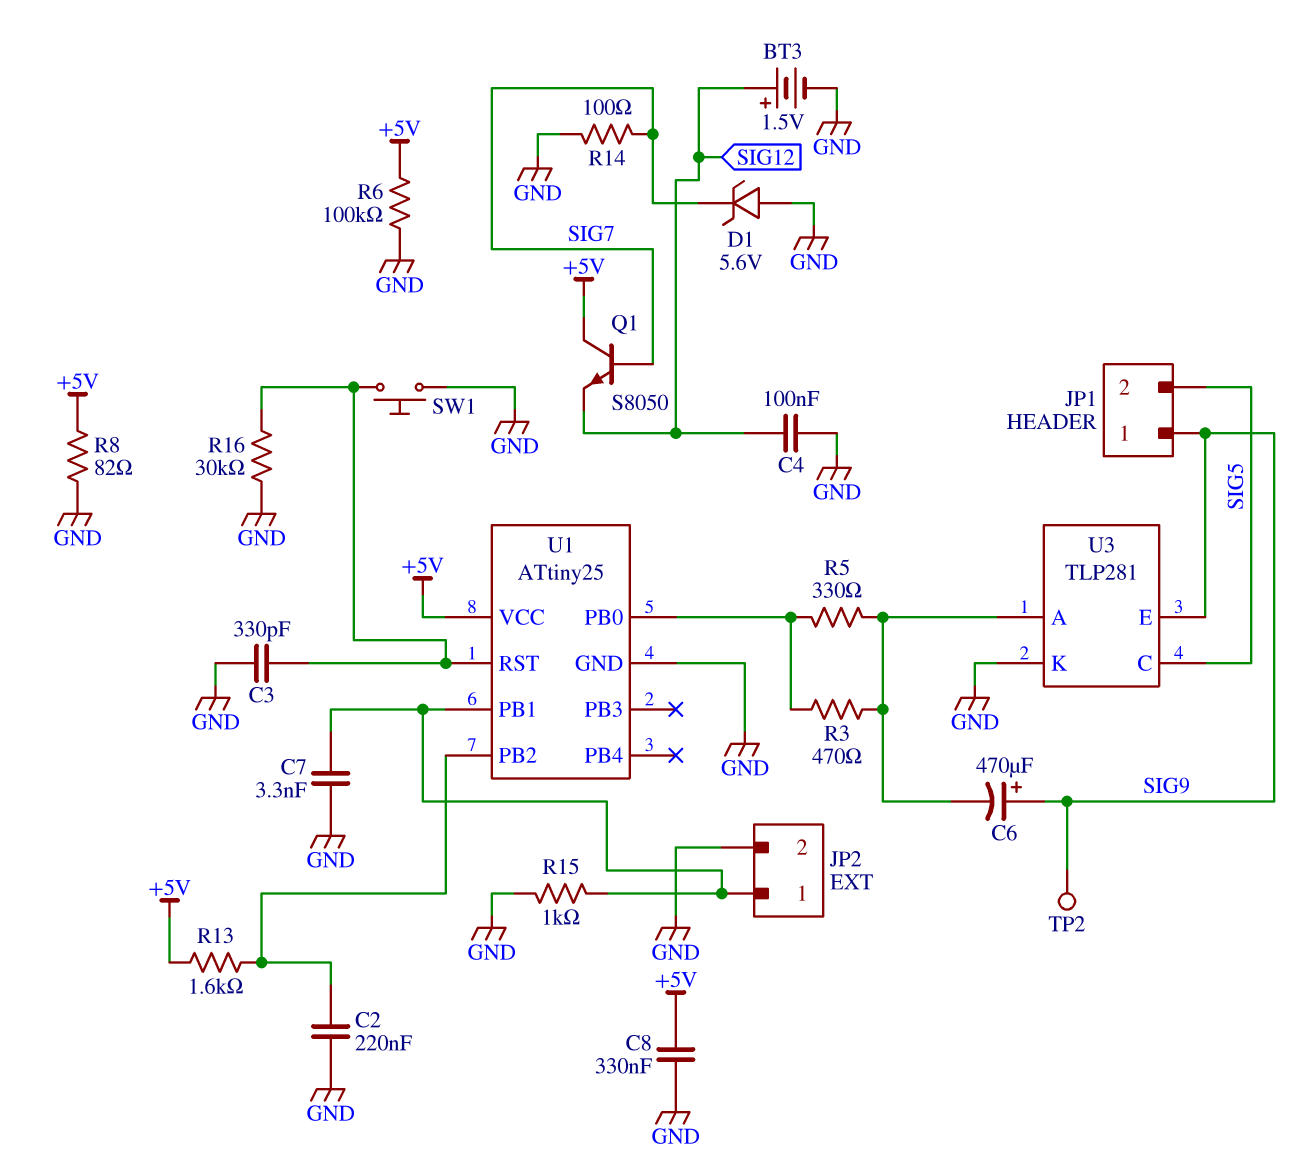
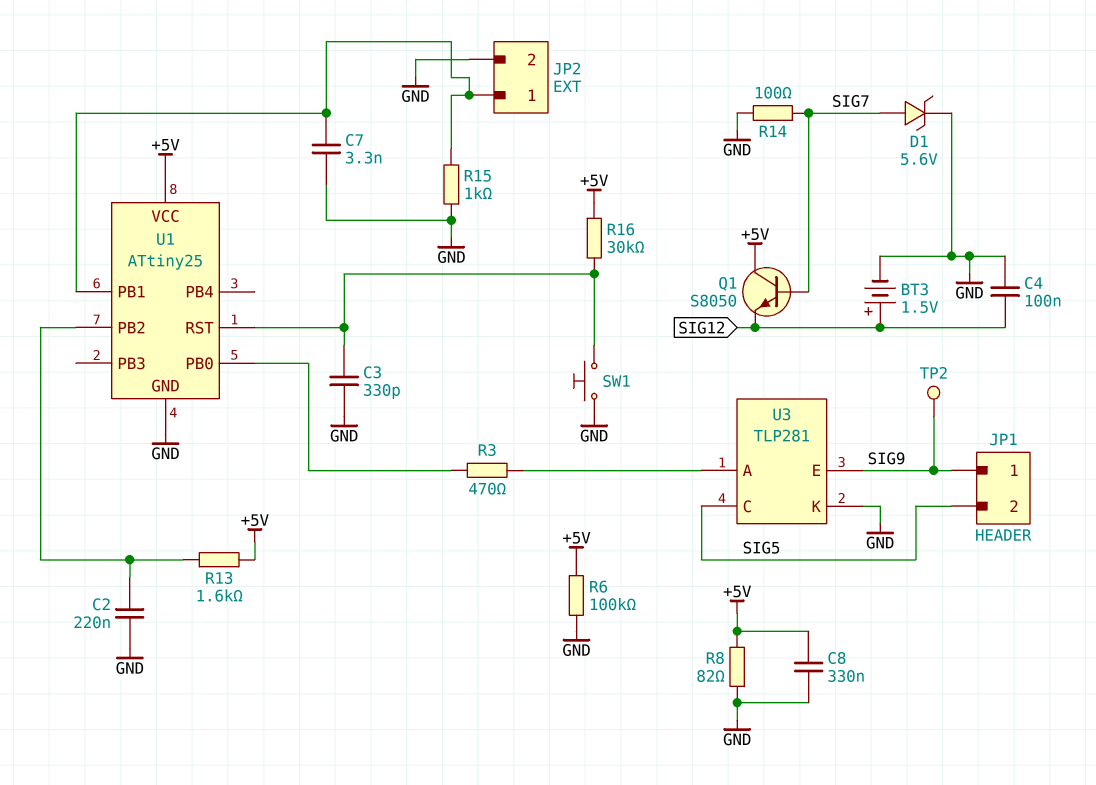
C6: 470uF (plus SIG9, minus U3/A) -> none
D1: zener 5.6V (A GND, K SIG7) -> zener 5.6V (A SIG7, K GND)
R5: 330 (U1/PB0, U3/A) -> none
R16: 30k (GND, U1/RST) -> 30k (+5V, U1/RST)

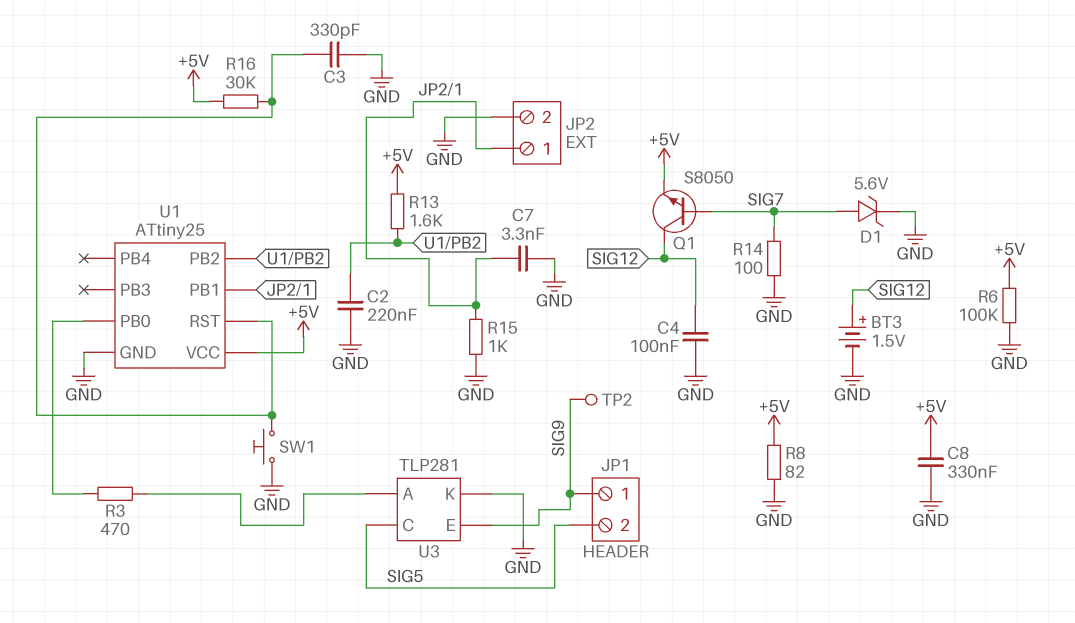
Q1: NPN S8050 (B SIG7, C +5V, E SIG12) -> NPN S8050 (B SIG7, C SIG12, E +5V)

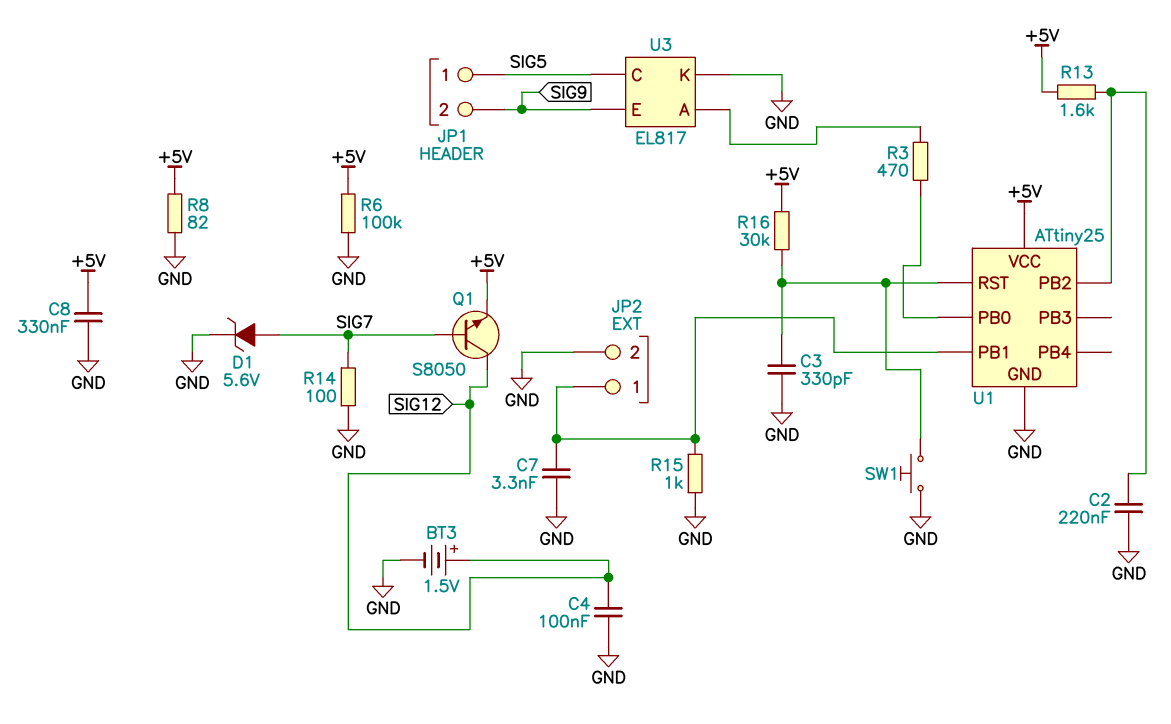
JP1 pin 1: SIG9 -> SIG5
JP1 pin 2: SIG5 -> SIG9
TP2: test point (SIG9) -> none
U3: TLP281 -> EL817

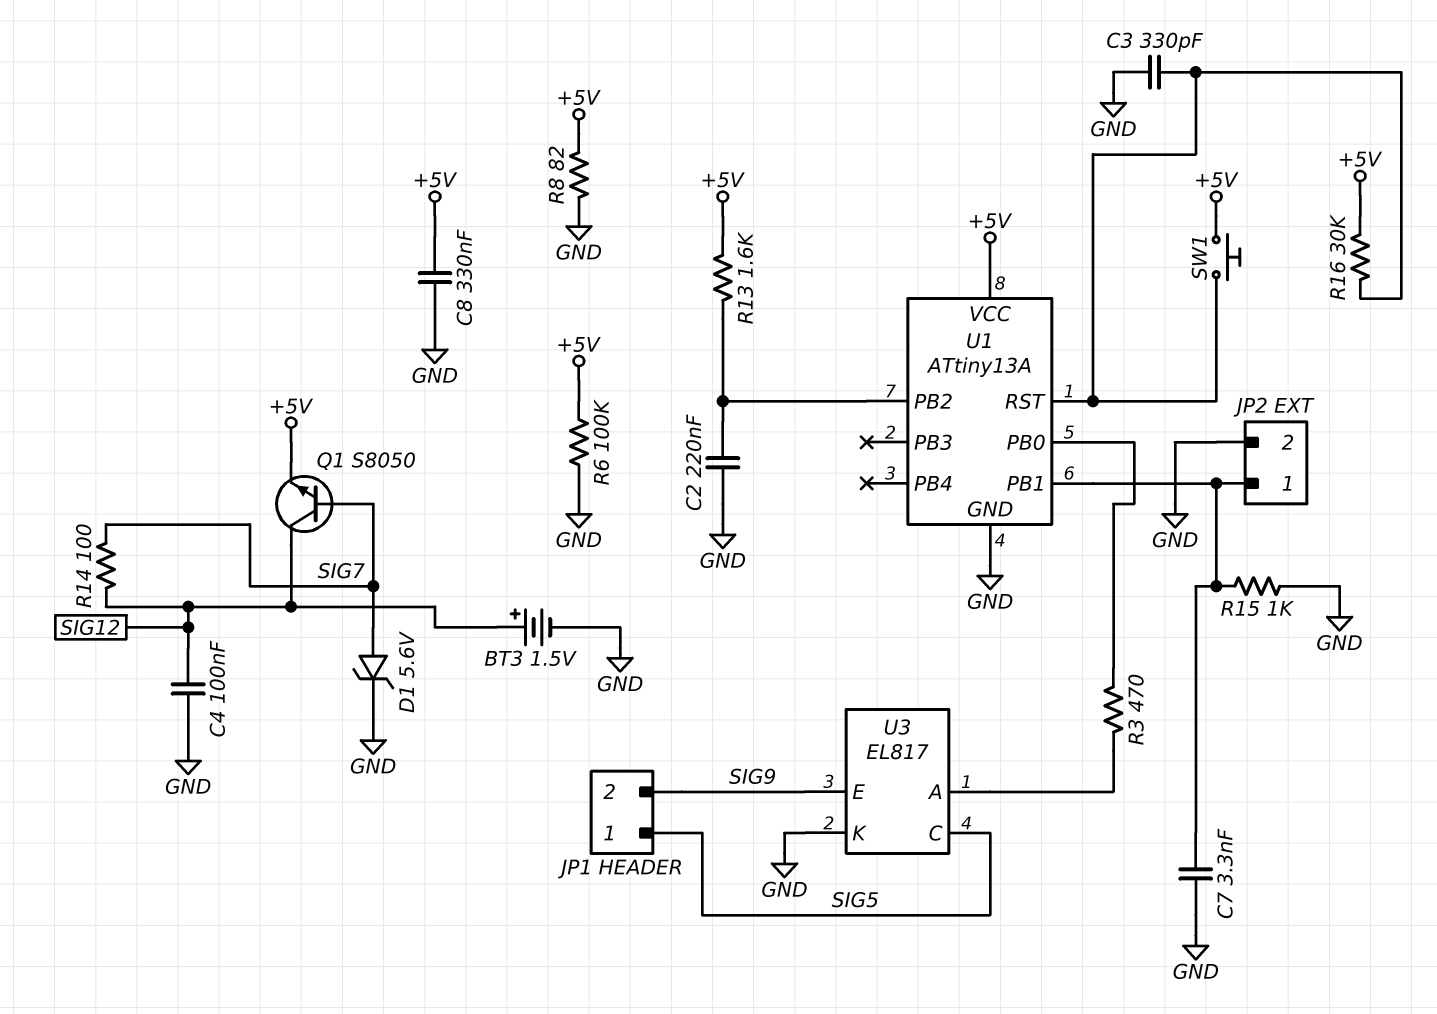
R14: 100 (GND, SIG7) -> 100 (SIG7, SIG12)
SW1: button (GND, U1/RST) -> button (+5V, U1/RST)
U1: ATtiny25 -> ATtiny13A

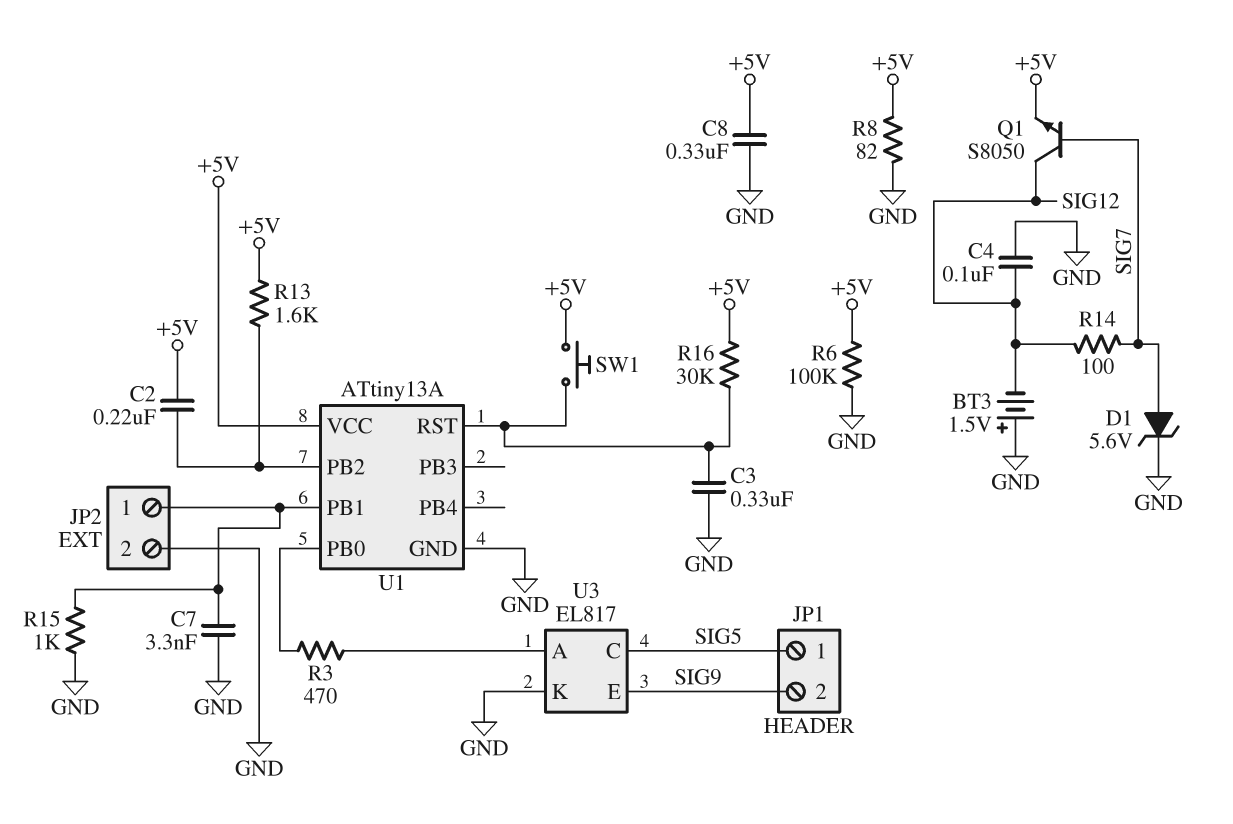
BT3: 1.5V (plus SIG12, minus GND) -> 1.5V (plus GND, minus SIG12)
C2: 220nF (GND, U1/PB2) -> 220nF (+5V, U1/PB2)
C3: 330pF (GND, U1/RST) -> 330nF (GND, U1/RST)

